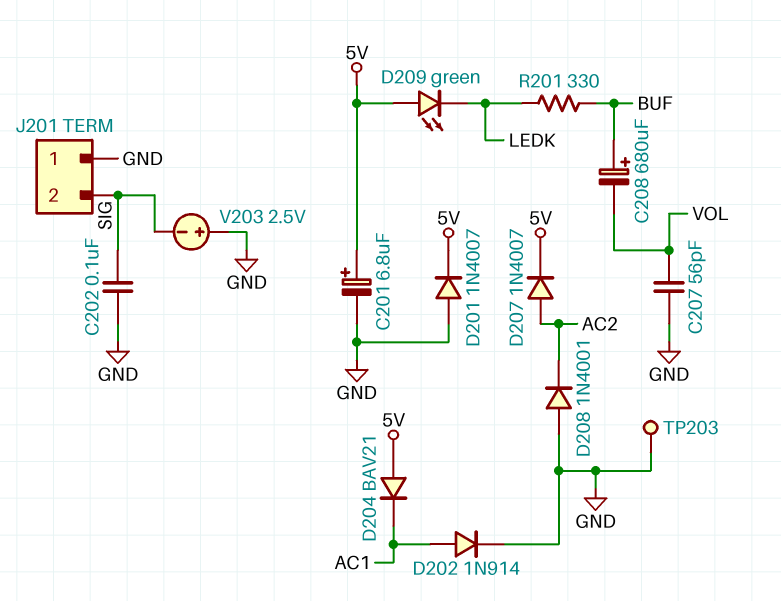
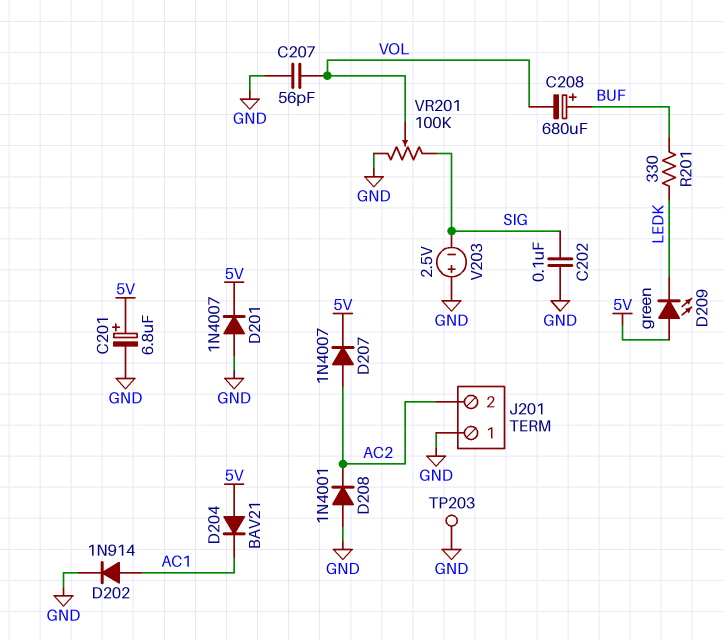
J201 pin 2: SIG -> AC2
VR201: none -> 100k (GND, SIG, wiper VOL)

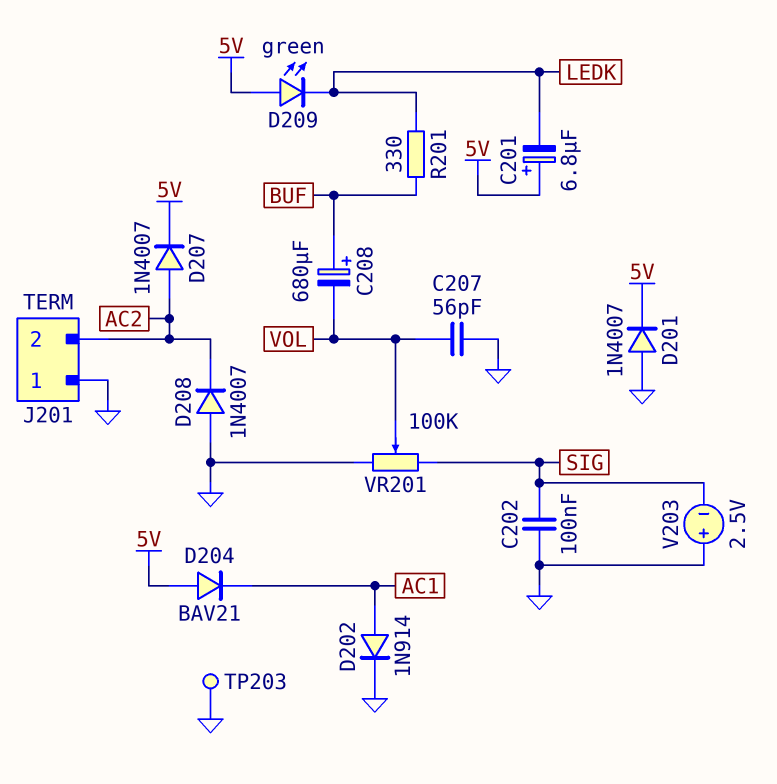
C201: 6.8uF (plus 5V, minus GND) -> 6.8uF (plus 5V, minus LEDK)
D208: diode 1N4001 (A GND, K AC2) -> diode 1N4007 (A GND, K AC2)

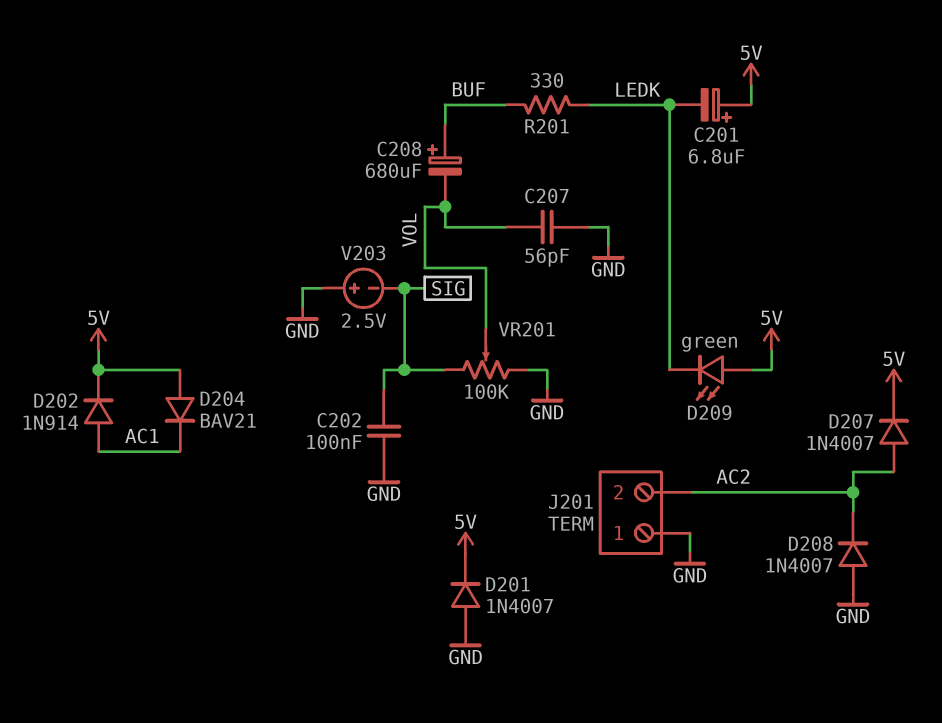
D202: diode 1N914 (A AC1, K GND) -> diode 1N914 (A AC1, K 5V)
TP203: test point (GND) -> none

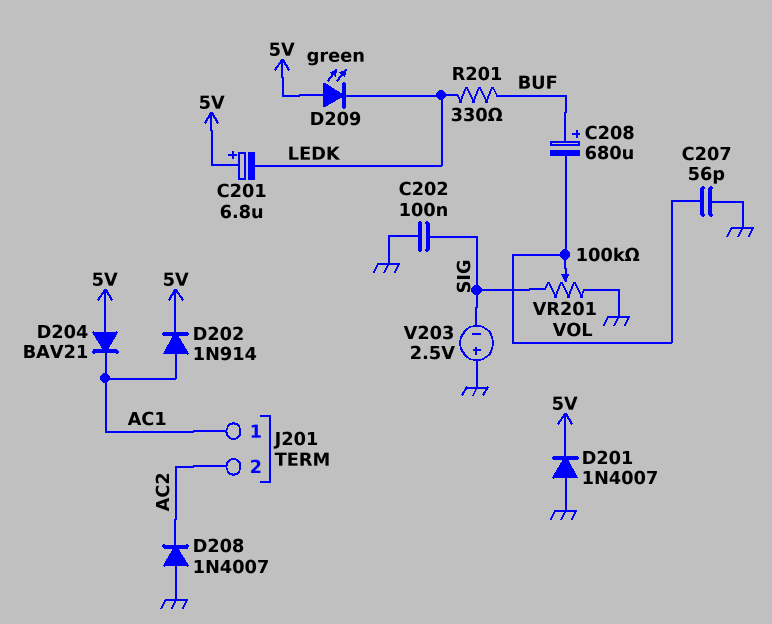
D207: diode 1N4007 (A AC2, K 5V) -> none
J201 pin 1: GND -> AC1

